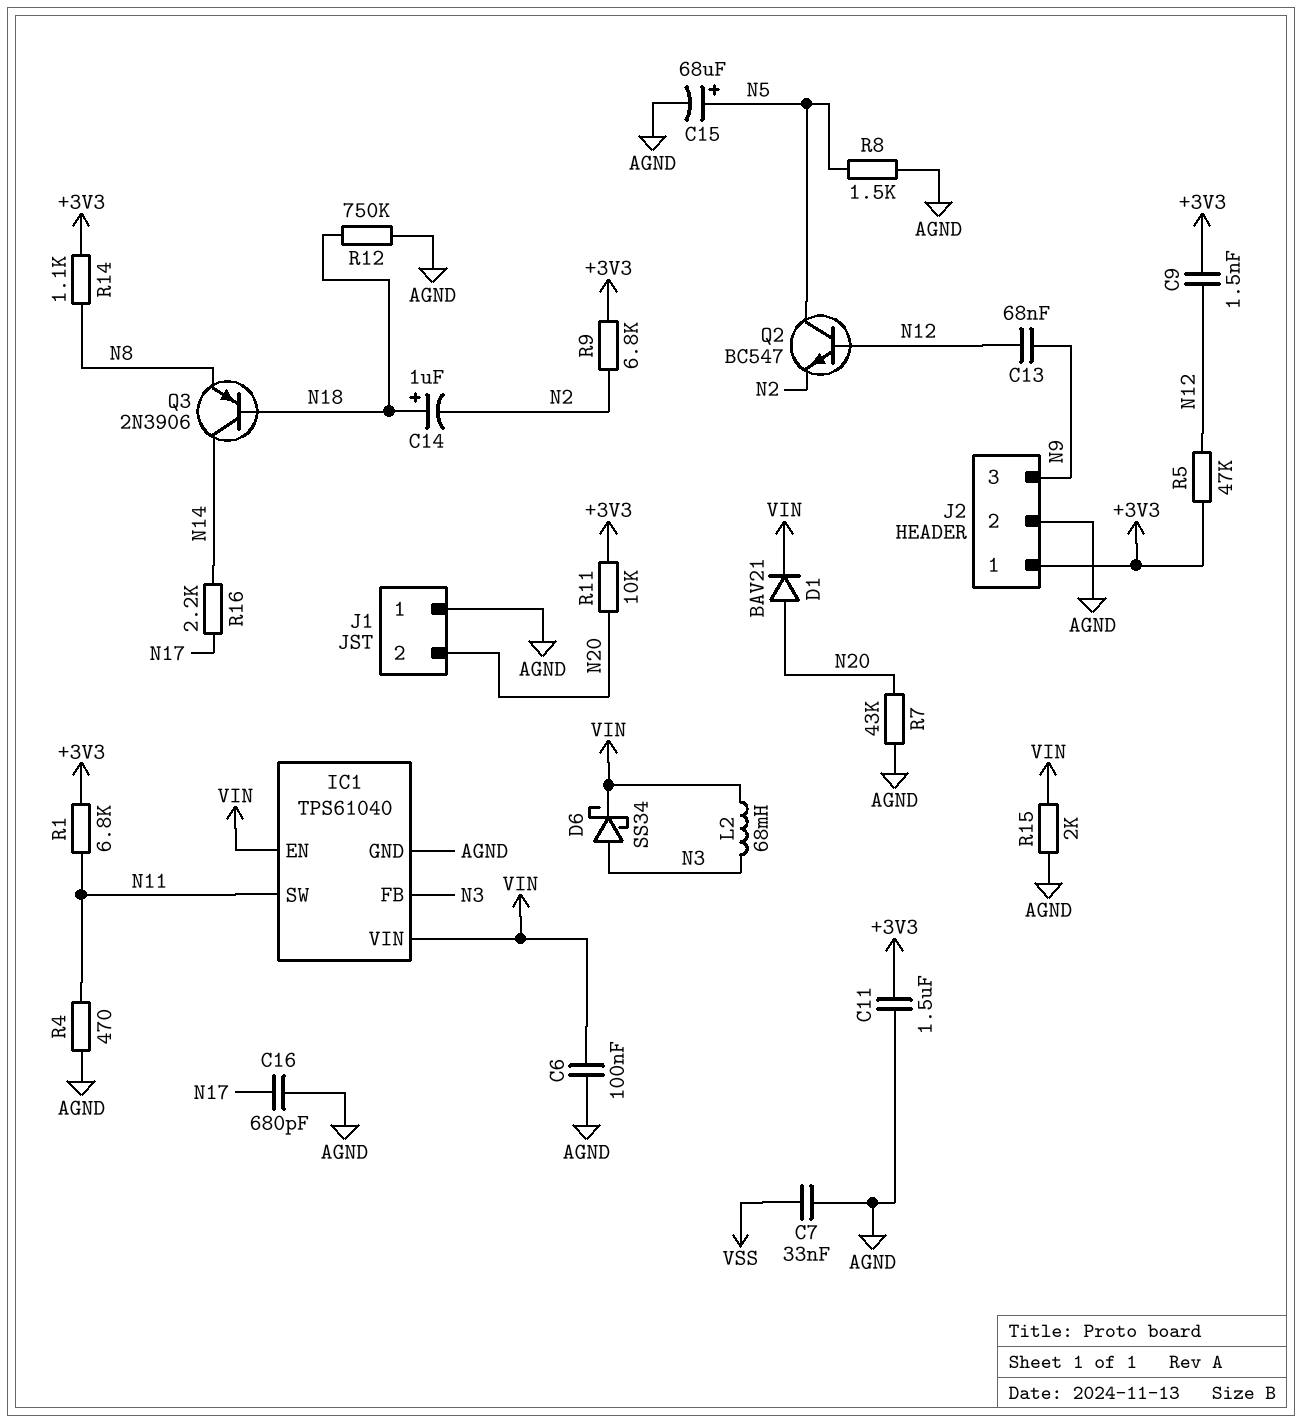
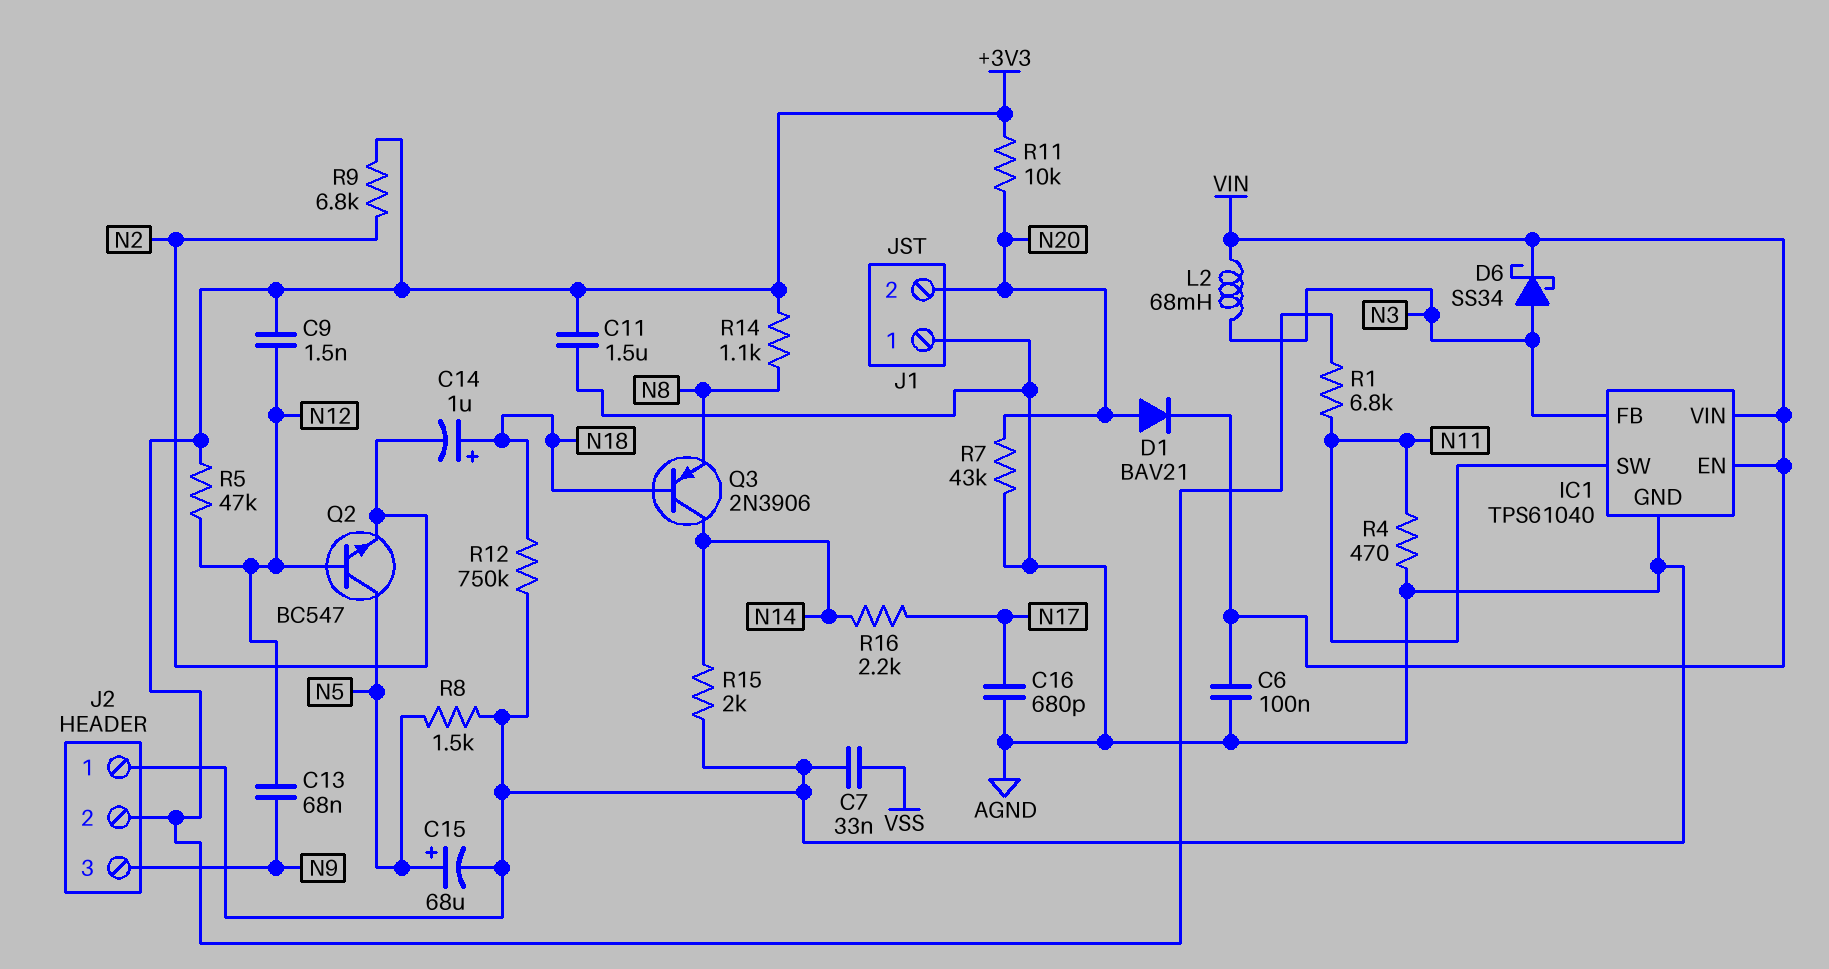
J2 pin 1: +3V3 -> AGND
J2 pin 2: AGND -> +3V3
R15: 2k (AGND, VIN) -> 2k (AGND, N14)

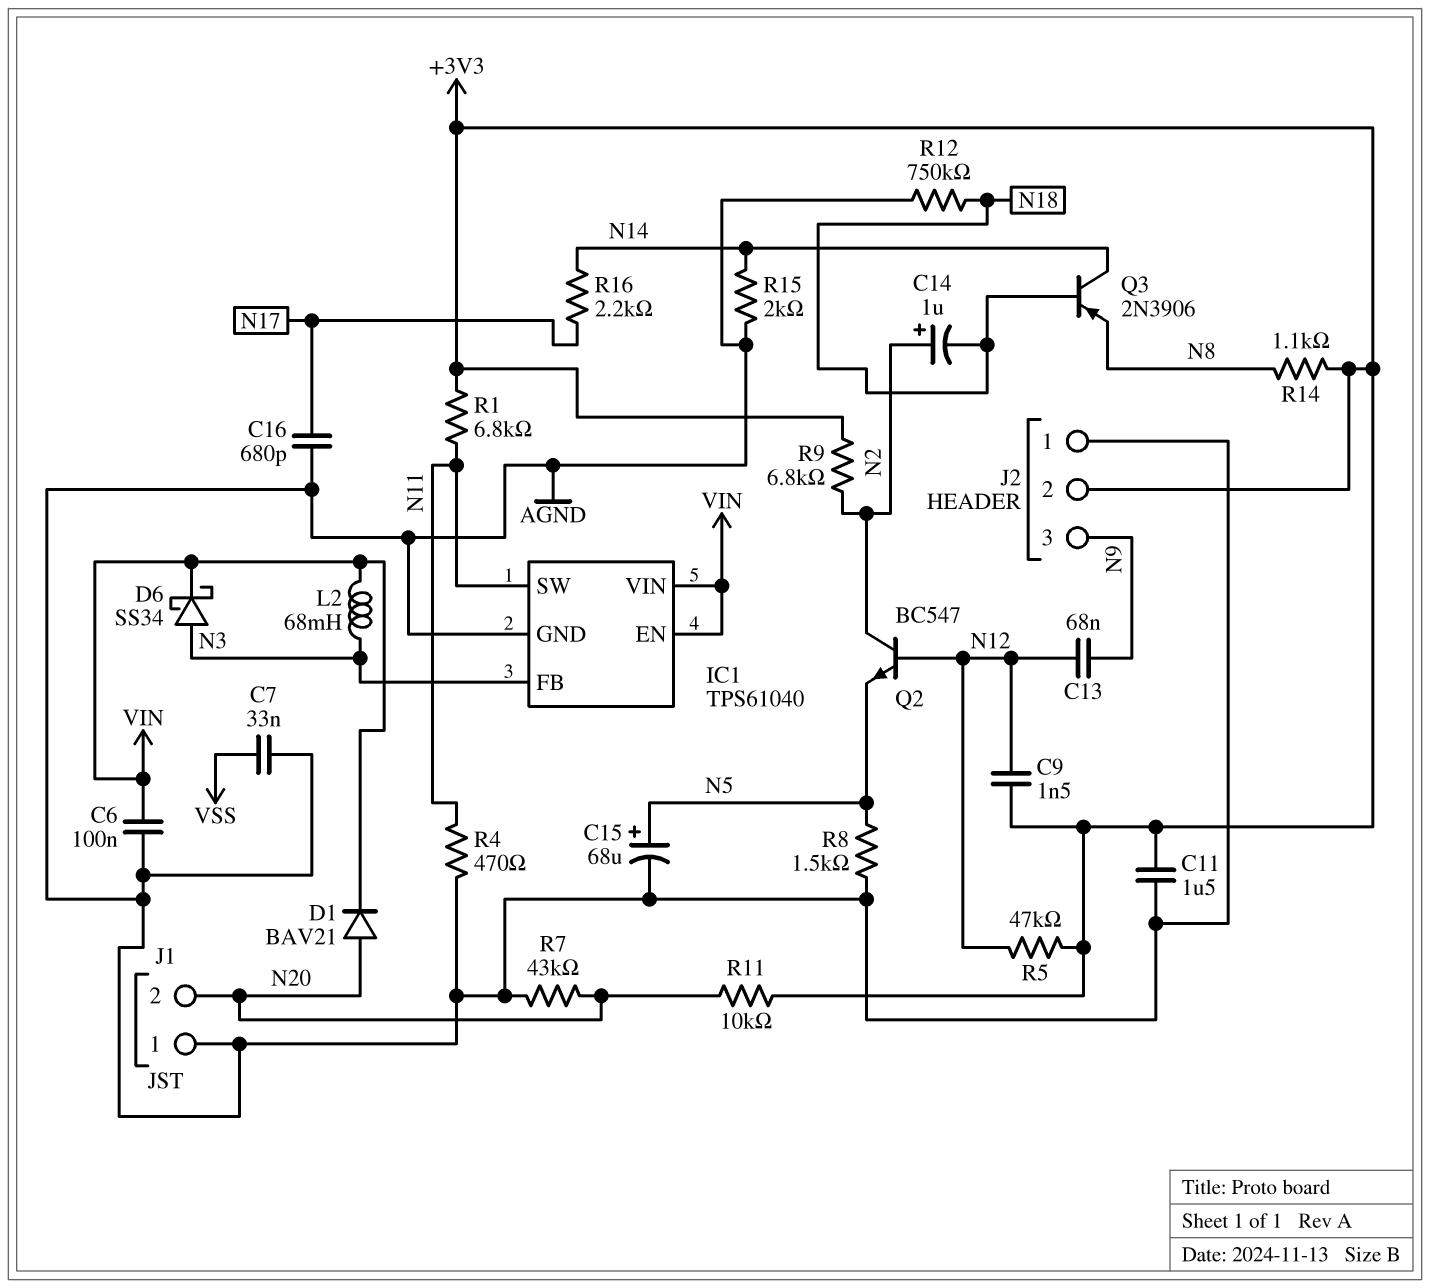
C14: 1uF (plus N18, minus N2) -> 1uF (plus N2, minus N18)
Q2: NPN BC547 (B N12, C N5, E N2) -> NPN BC547 (B N12, C N2, E N5)

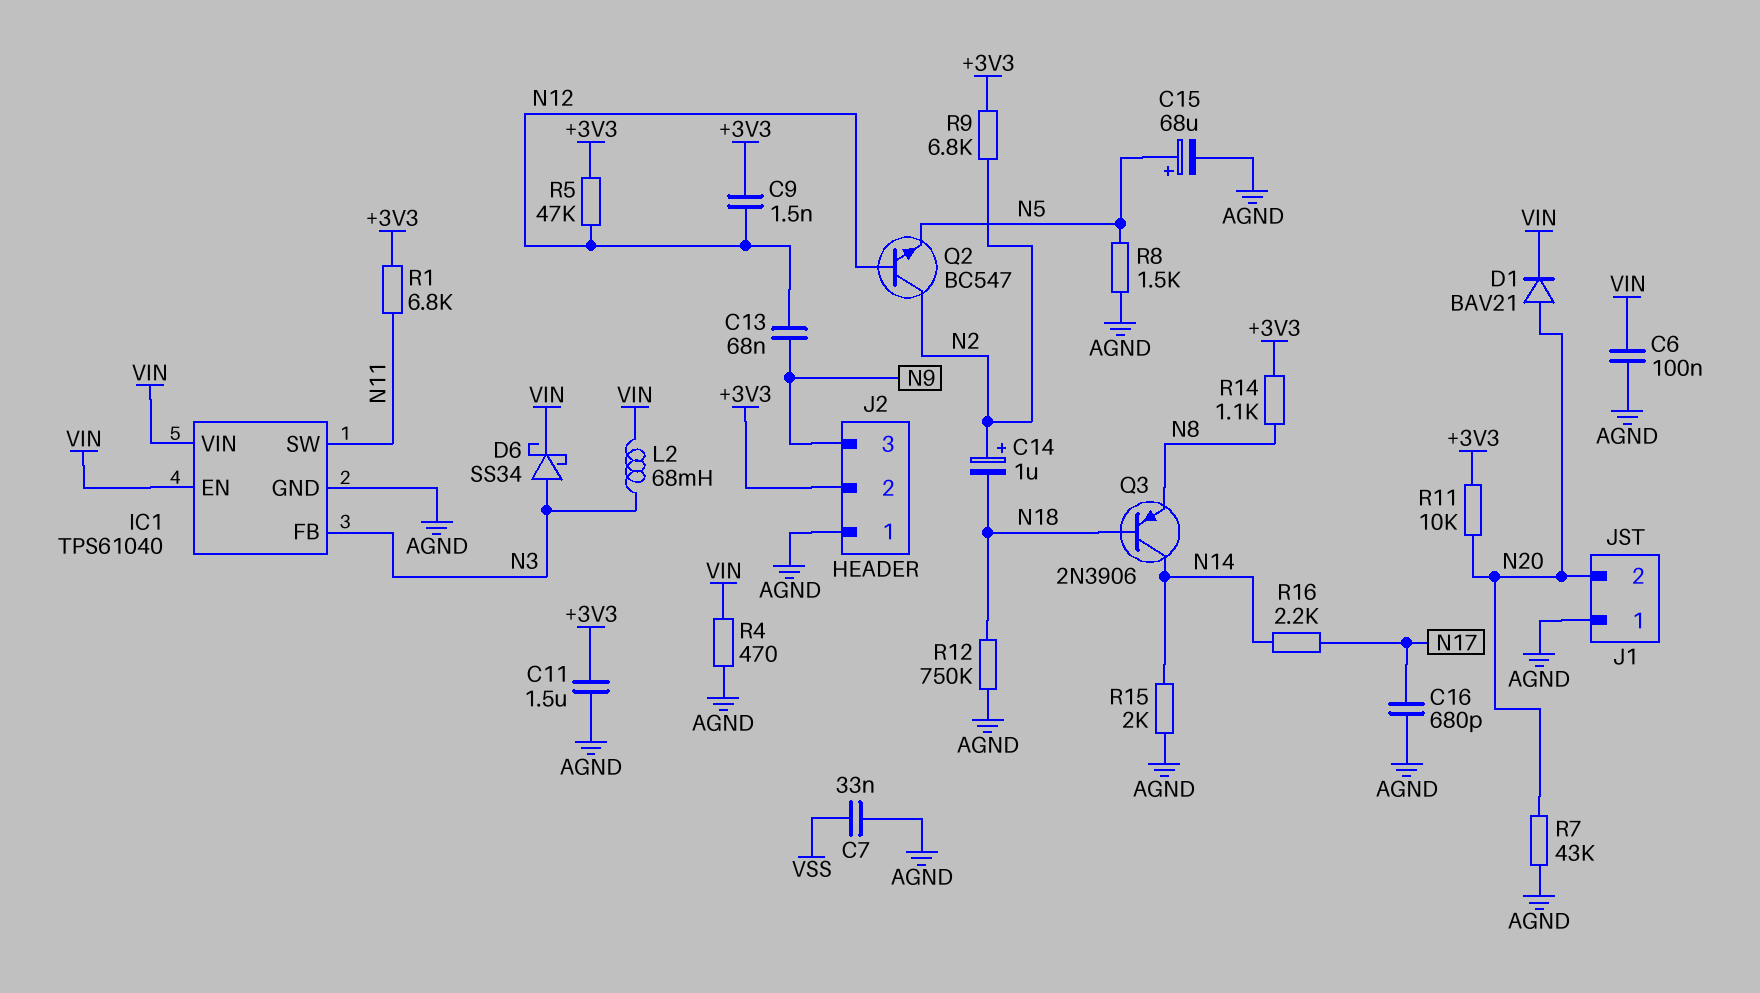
R4: 470 (AGND, N11) -> 470 (AGND, VIN)

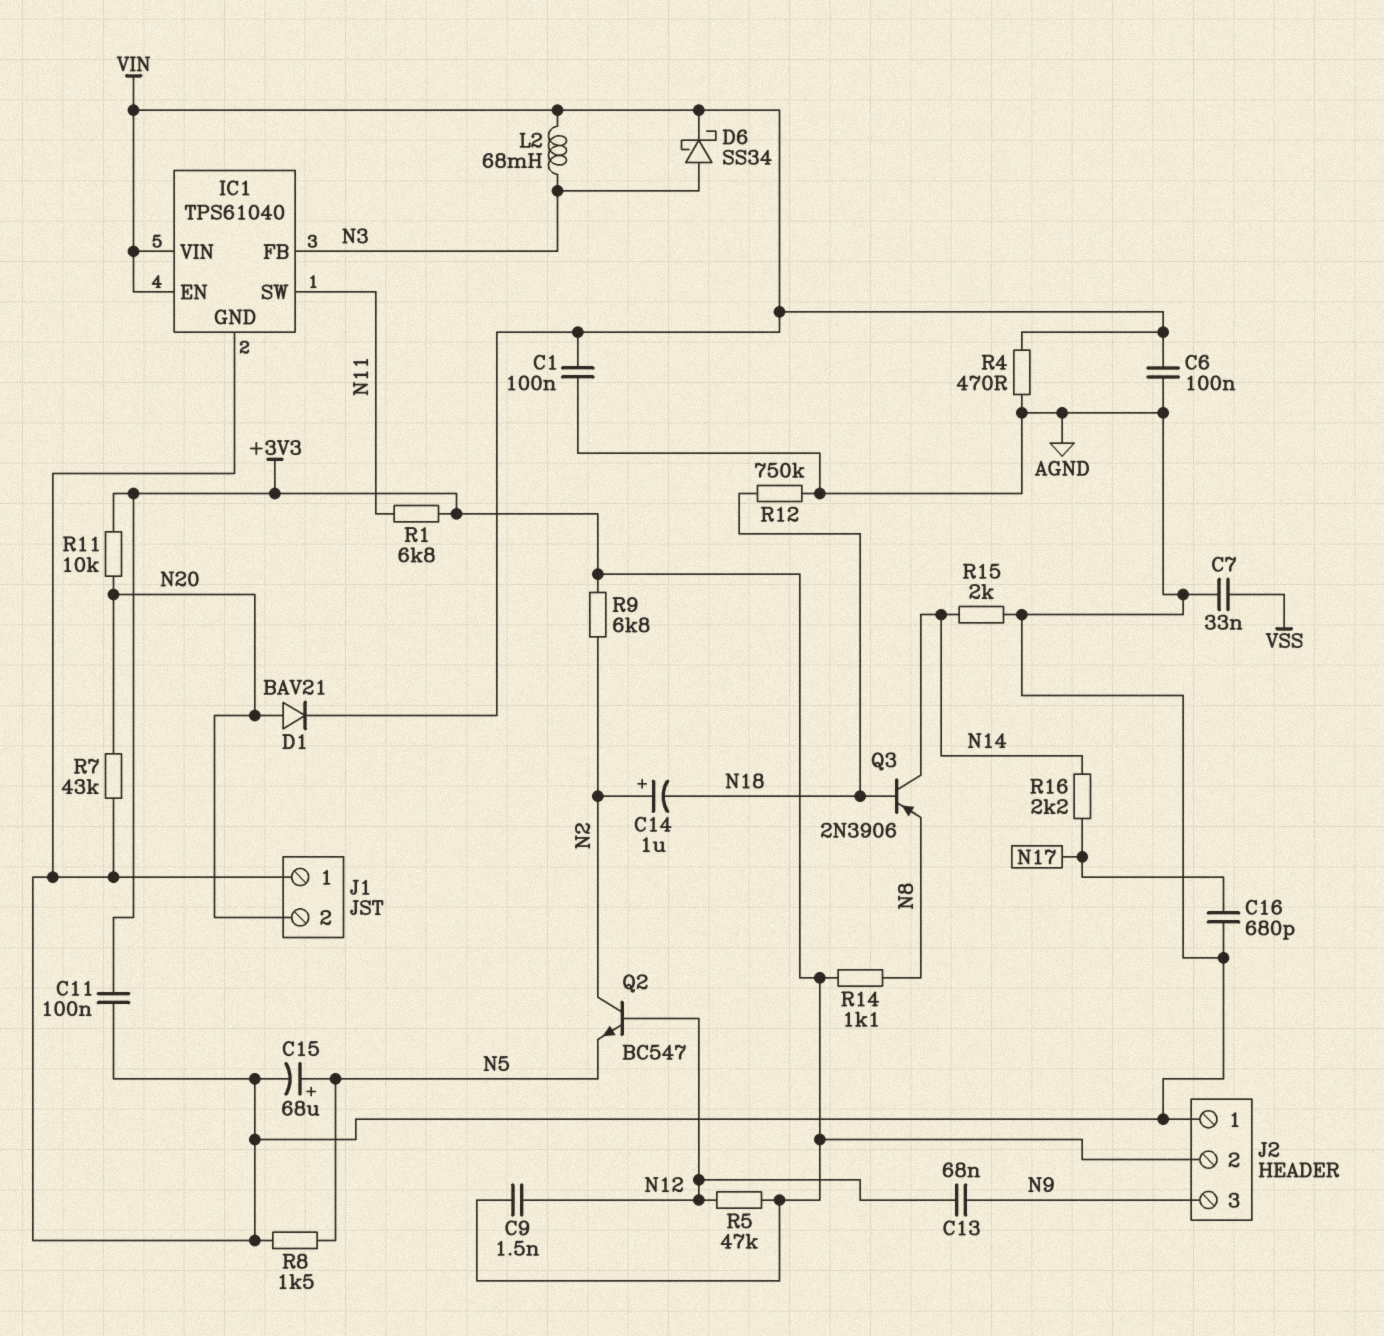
C1: none -> 100nF (AGND, VIN)
C11: 1.5uF (+3V3, AGND) -> 100nF (+3V3, AGND)

